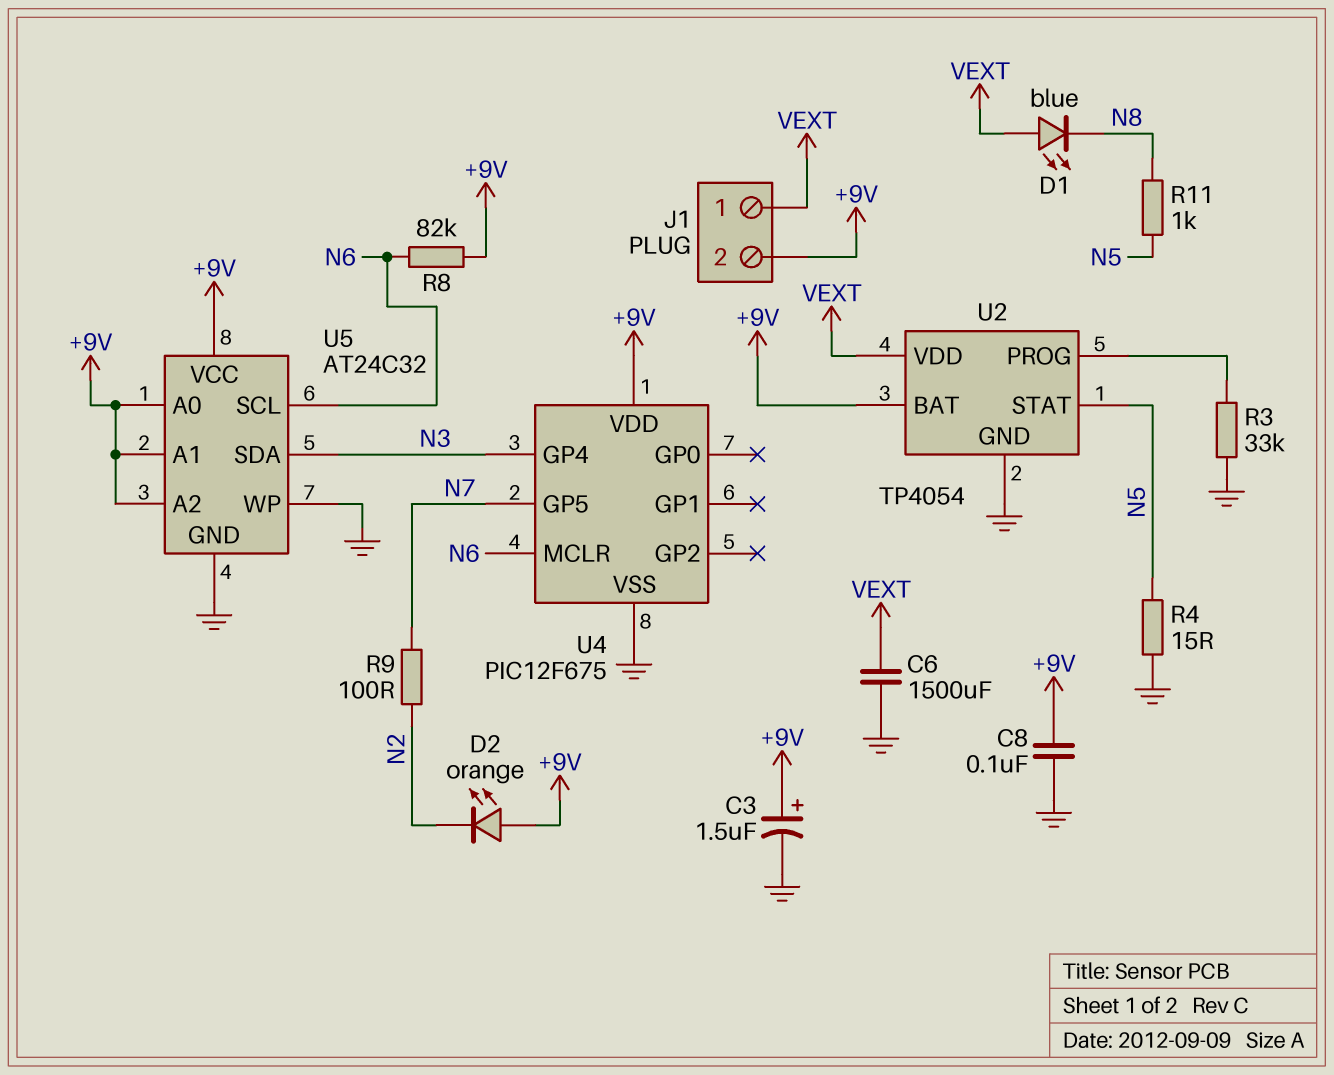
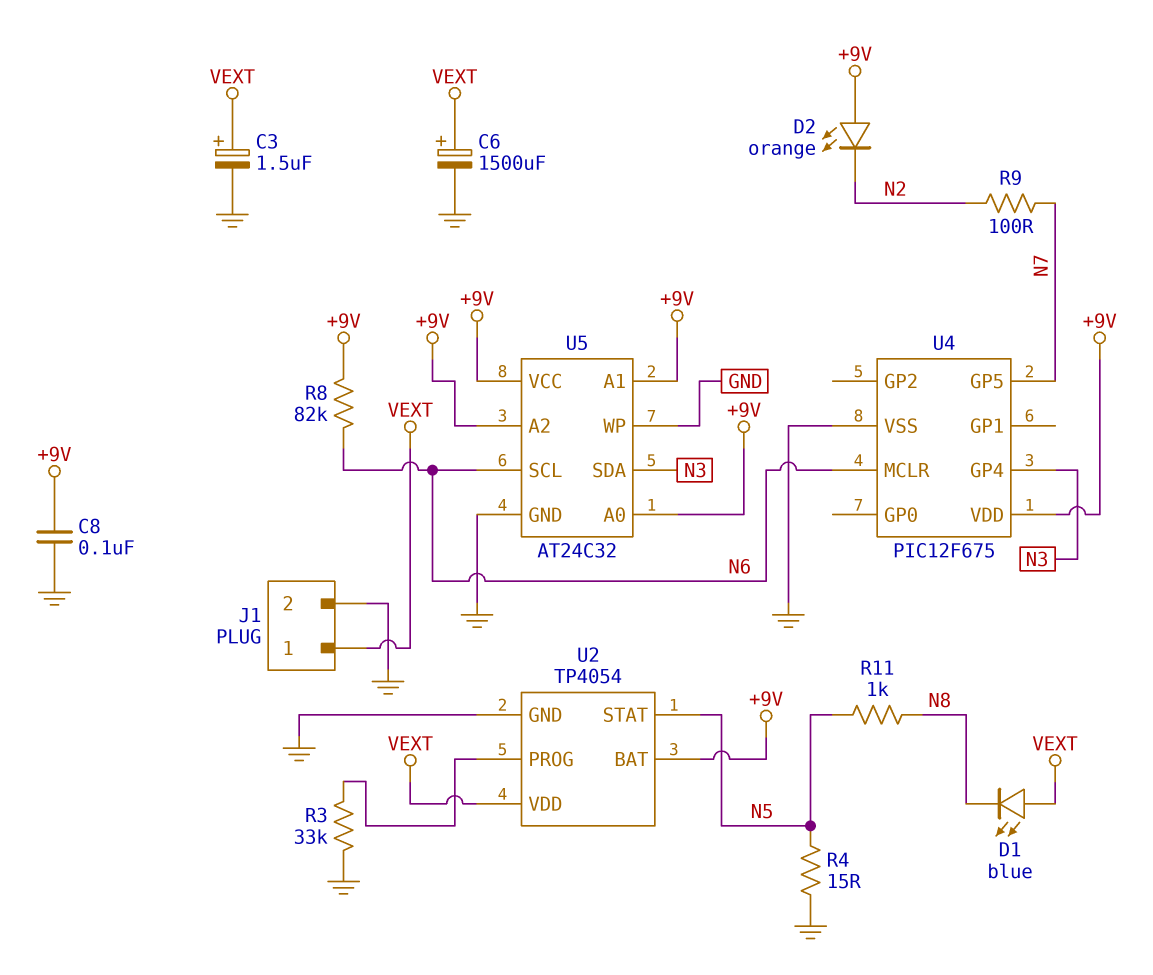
C3: 1.5uF (plus +9V, minus GND) -> 1.5uF (plus VEXT, minus GND)
C6: 1500uF (GND, VEXT) -> 1500uF (plus VEXT, minus GND)
J1 pin 2: +9V -> GND

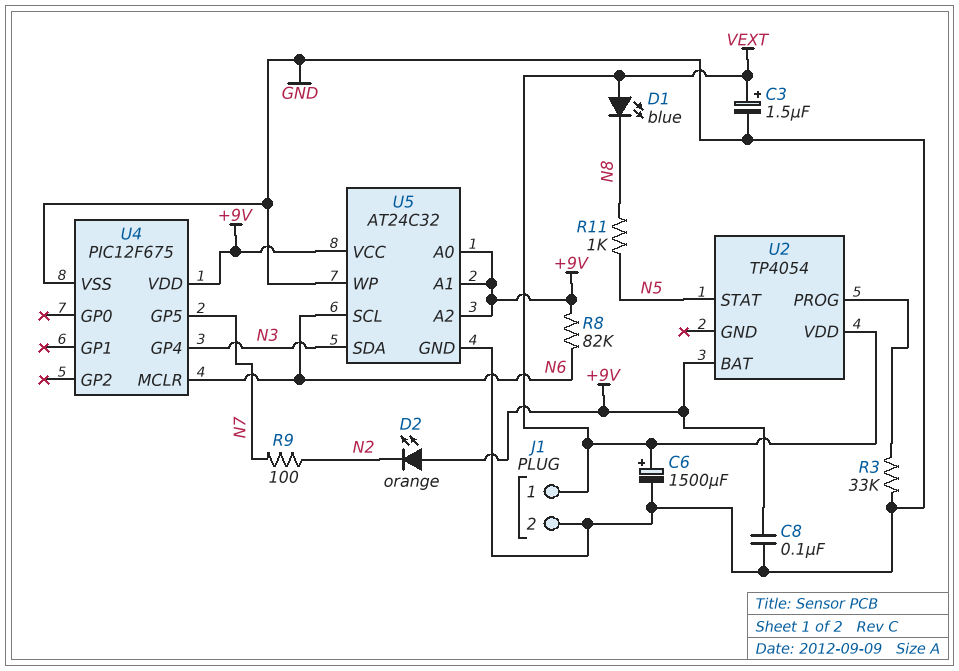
R4: 15 (GND, N5) -> none
U2 pin GND: GND -> none

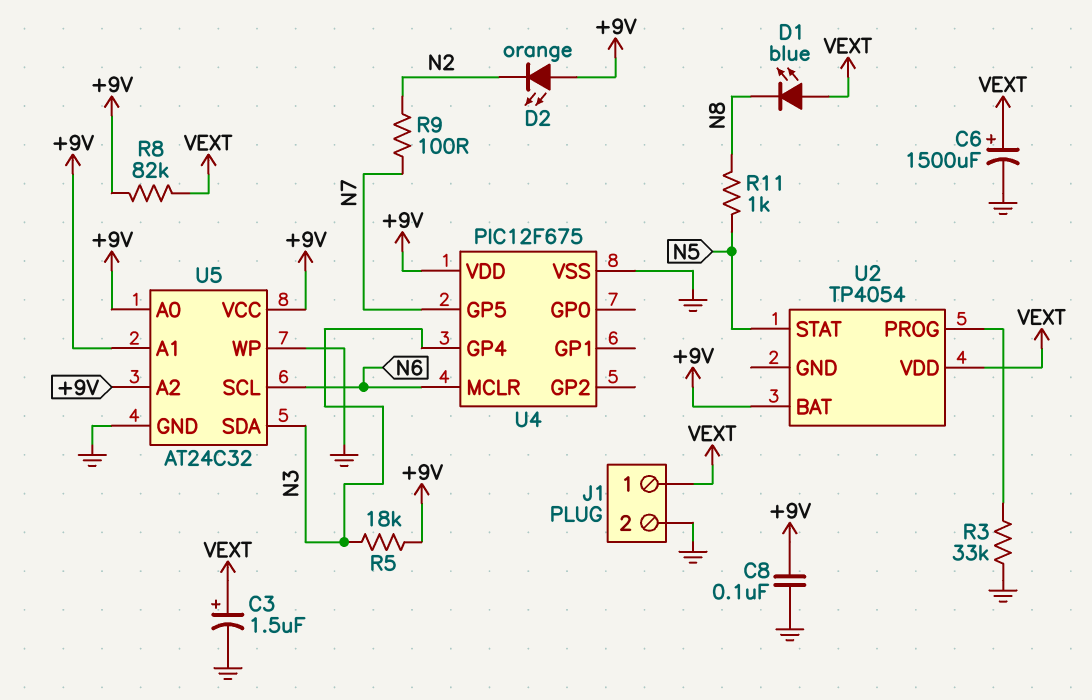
R5: none -> 18k (+9V, N3)
R8: 82k (+9V, N6) -> 82k (+9V, VEXT)

